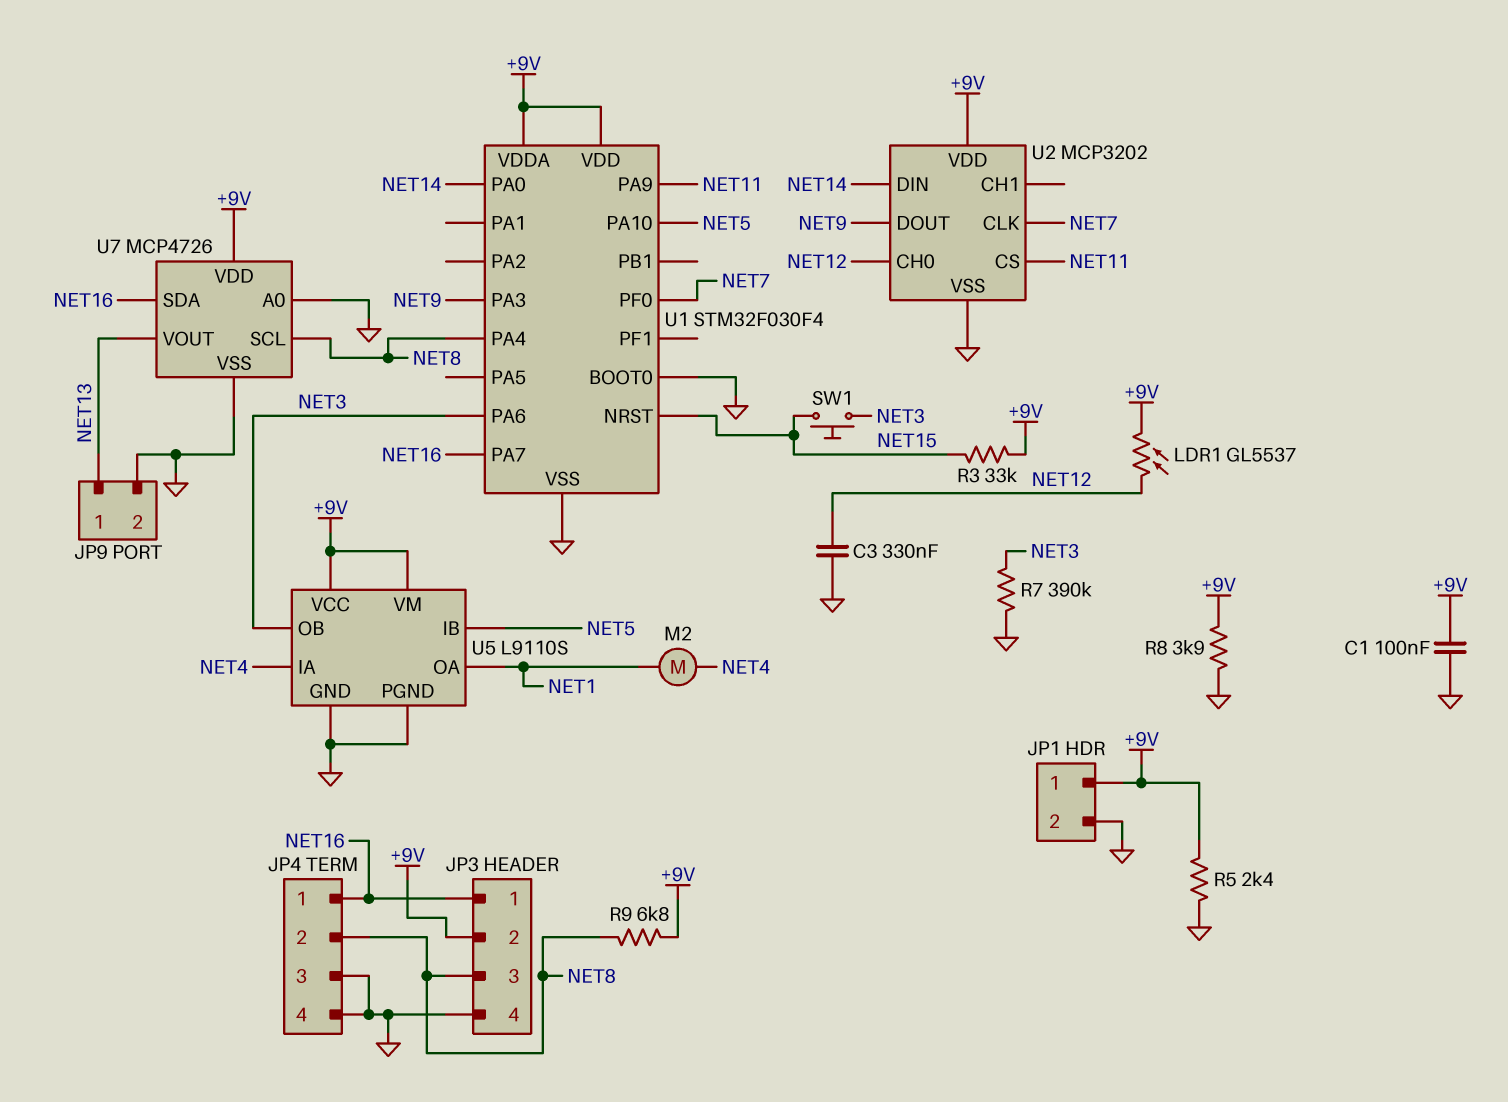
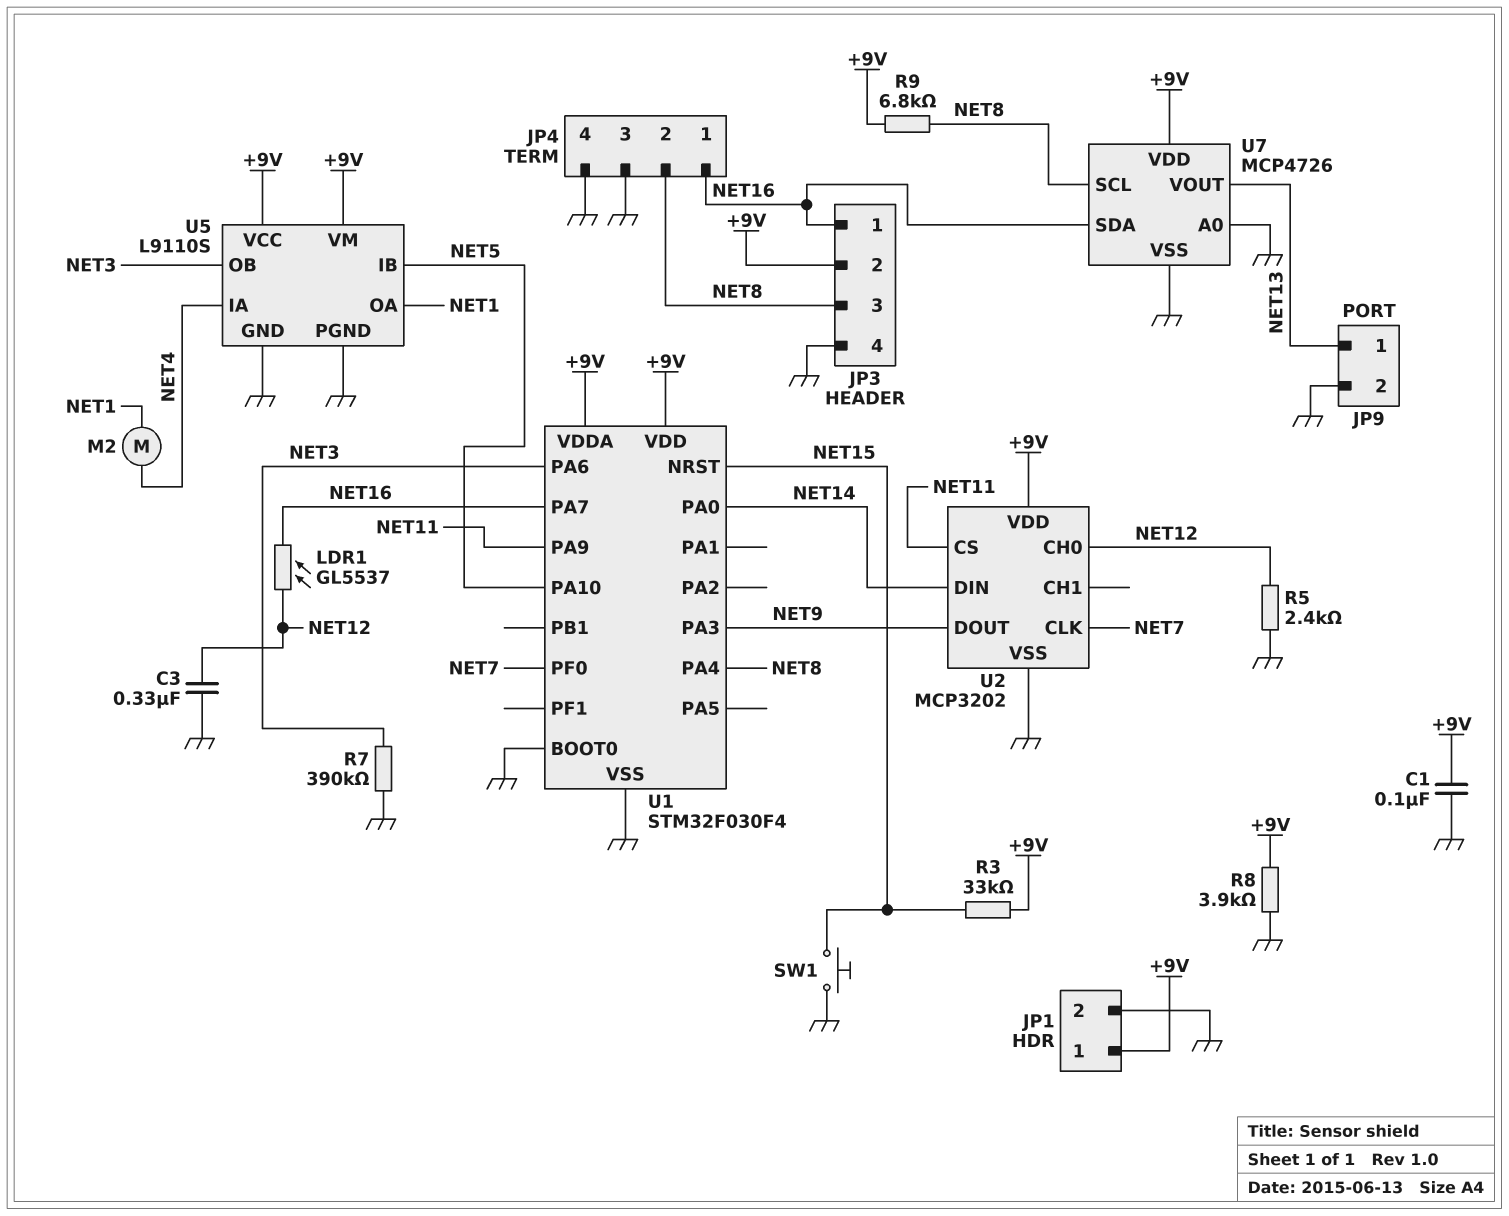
LDR1: GL5537 (+9V, NET12) -> GL5537 (NET12, NET16)
R5: 2.4k (+9V, GND) -> 2.4k (GND, NET12)
SW1: button (NET3, NET15) -> button (GND, NET15)

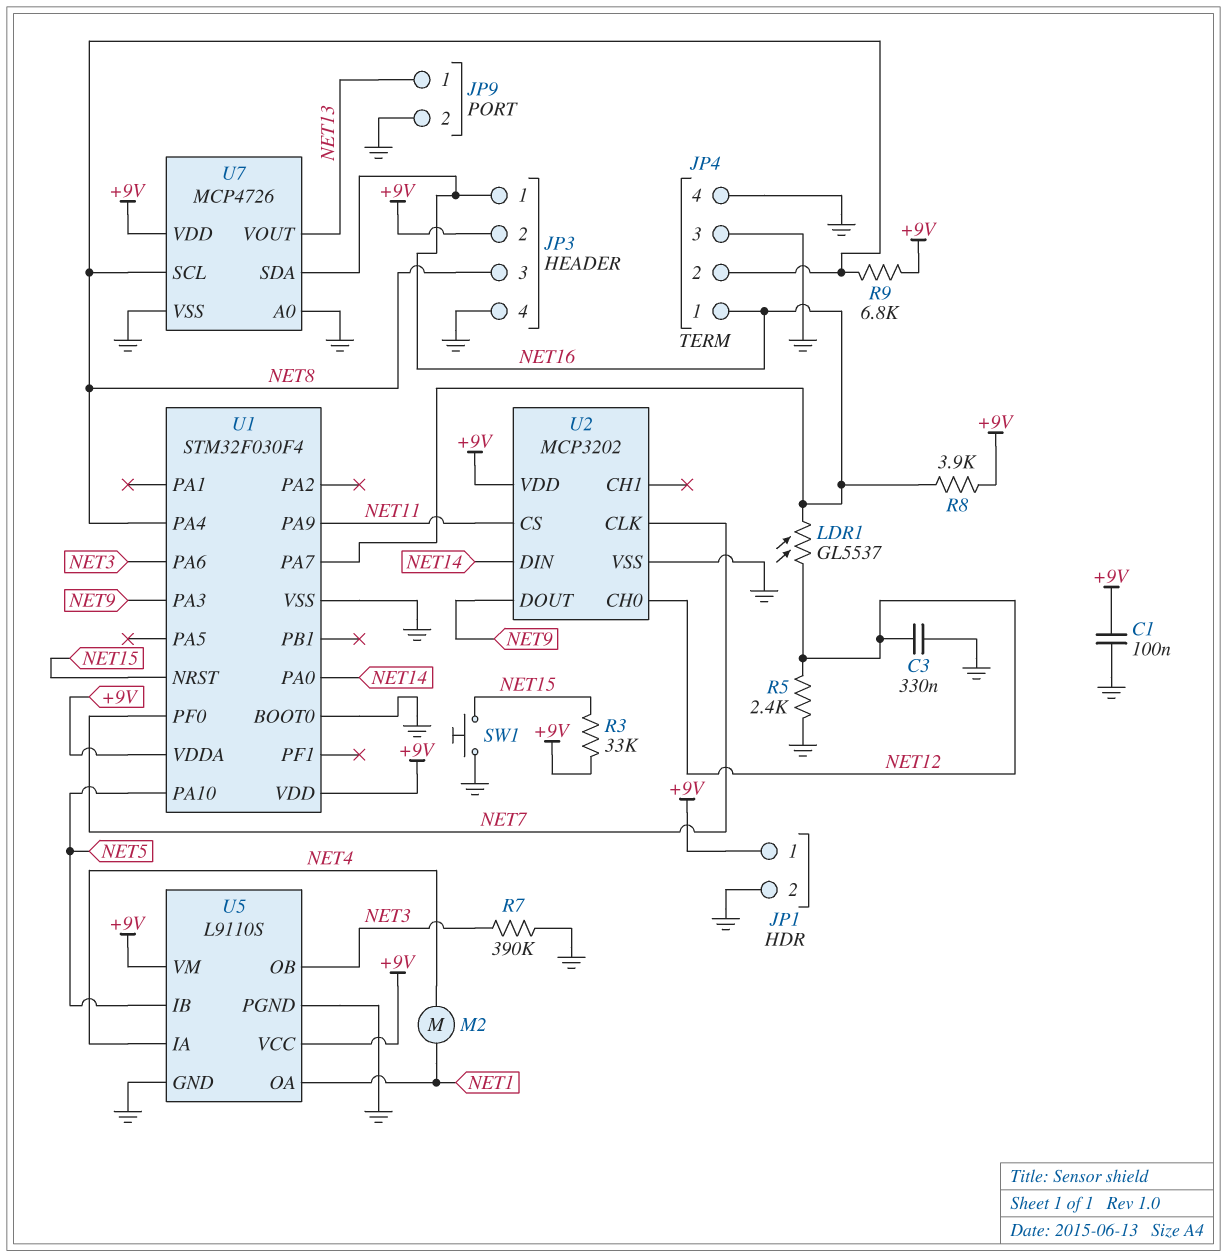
R8: 3.9k (+9V, GND) -> 3.9k (+9V, NET16)

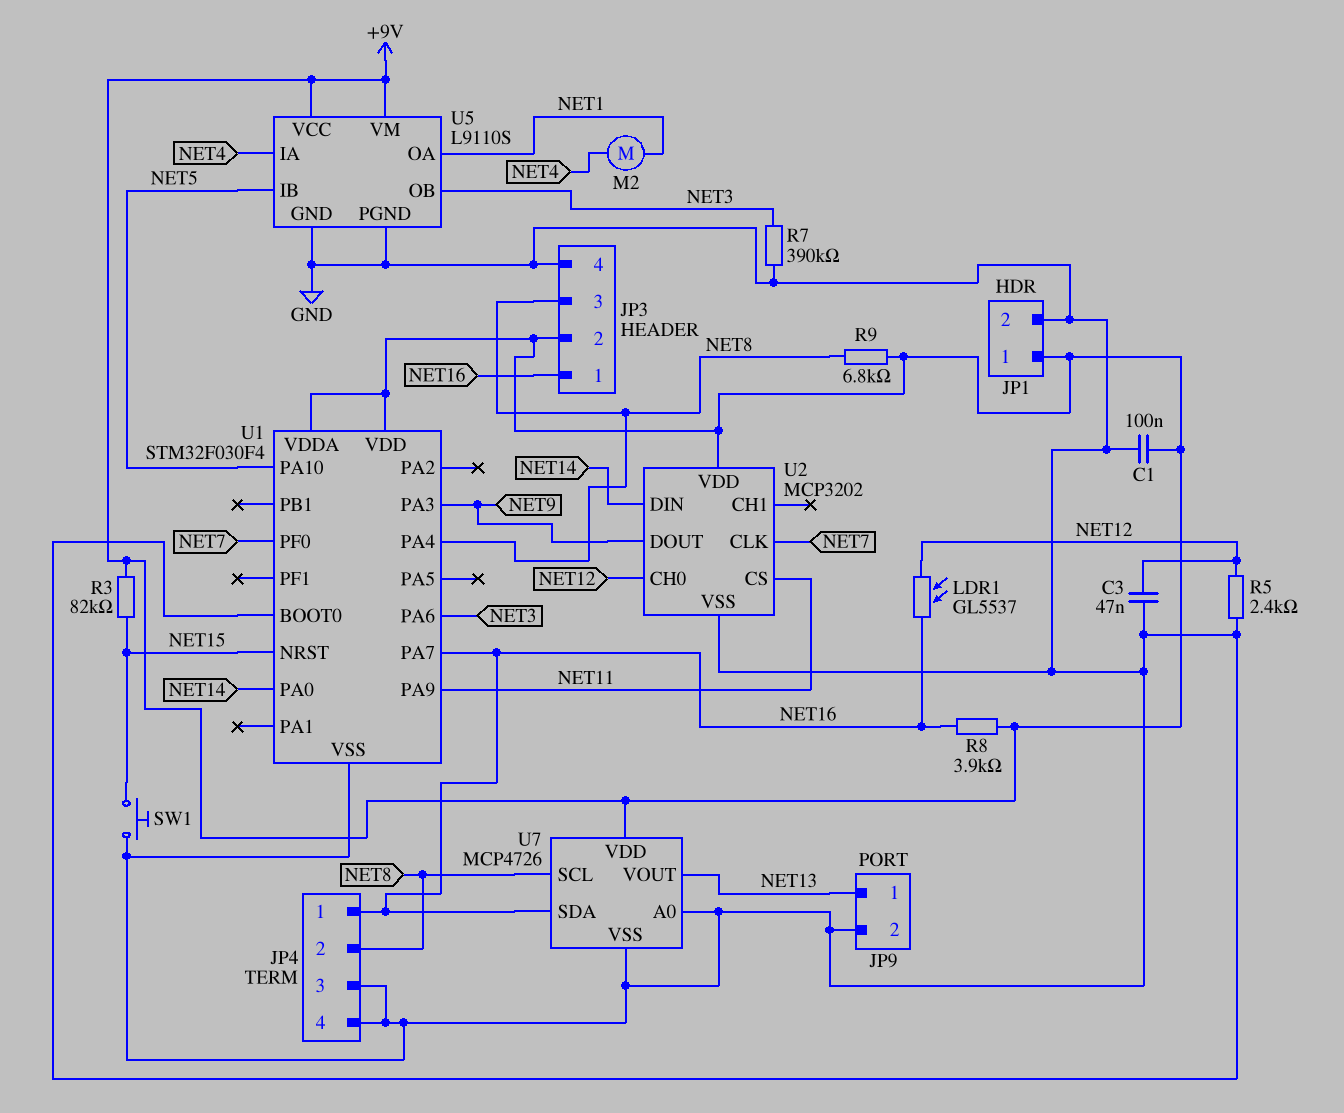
C3: 330nF (GND, NET12) -> 47nF (GND, NET12)
R3: 33k (+9V, NET15) -> 82k (+9V, NET15)

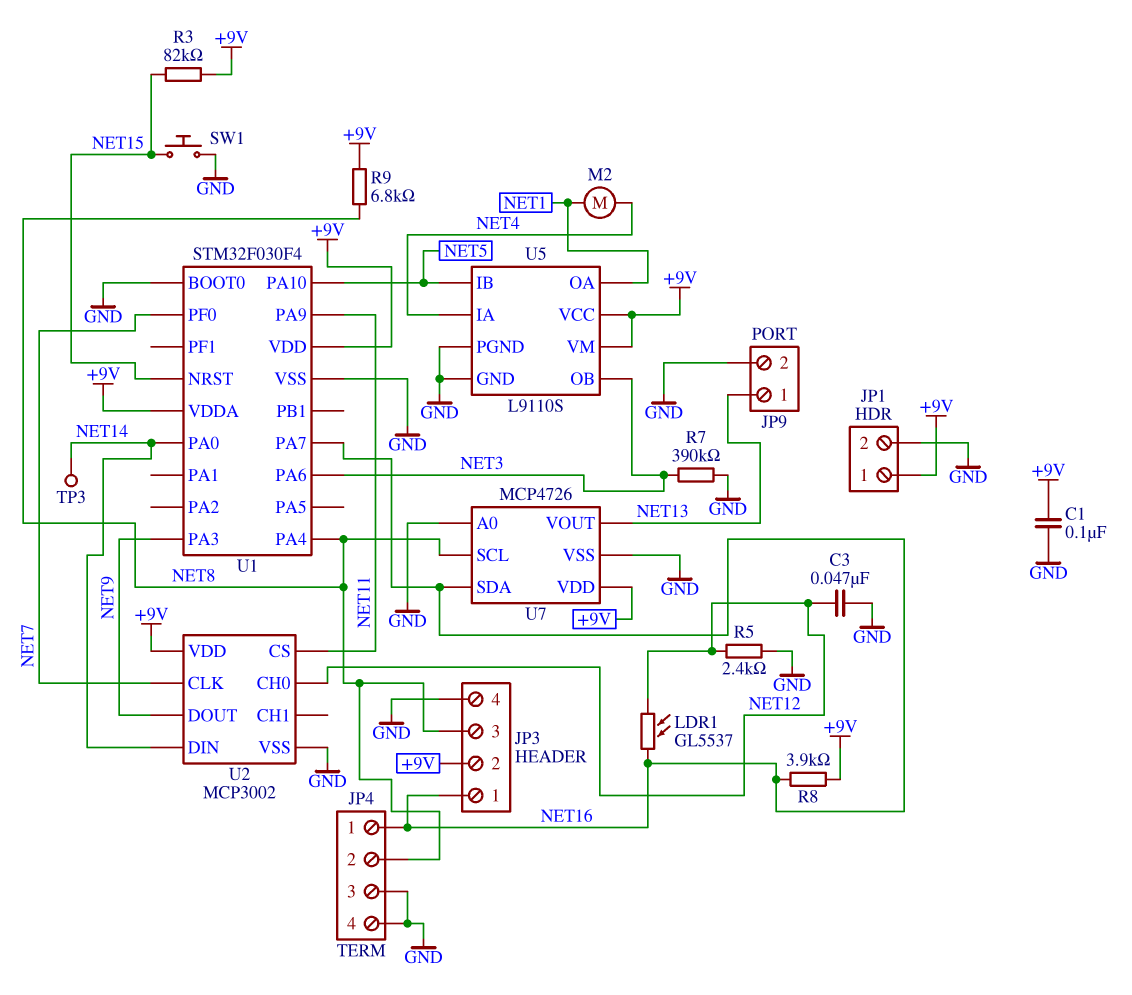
TP3: none -> test point (NET14)
U2: MCP3202 -> MCP3002

